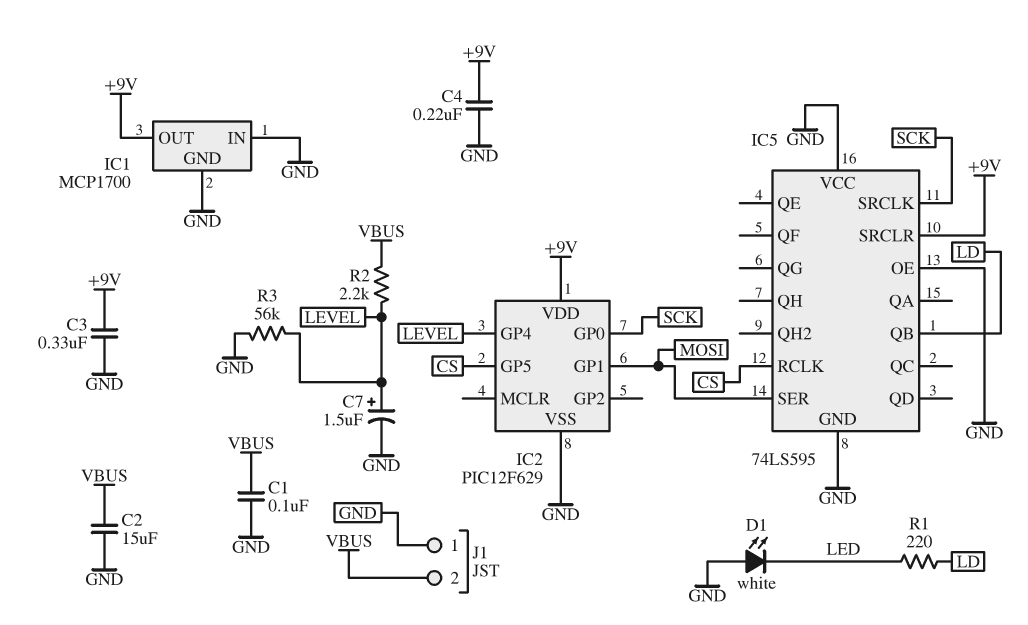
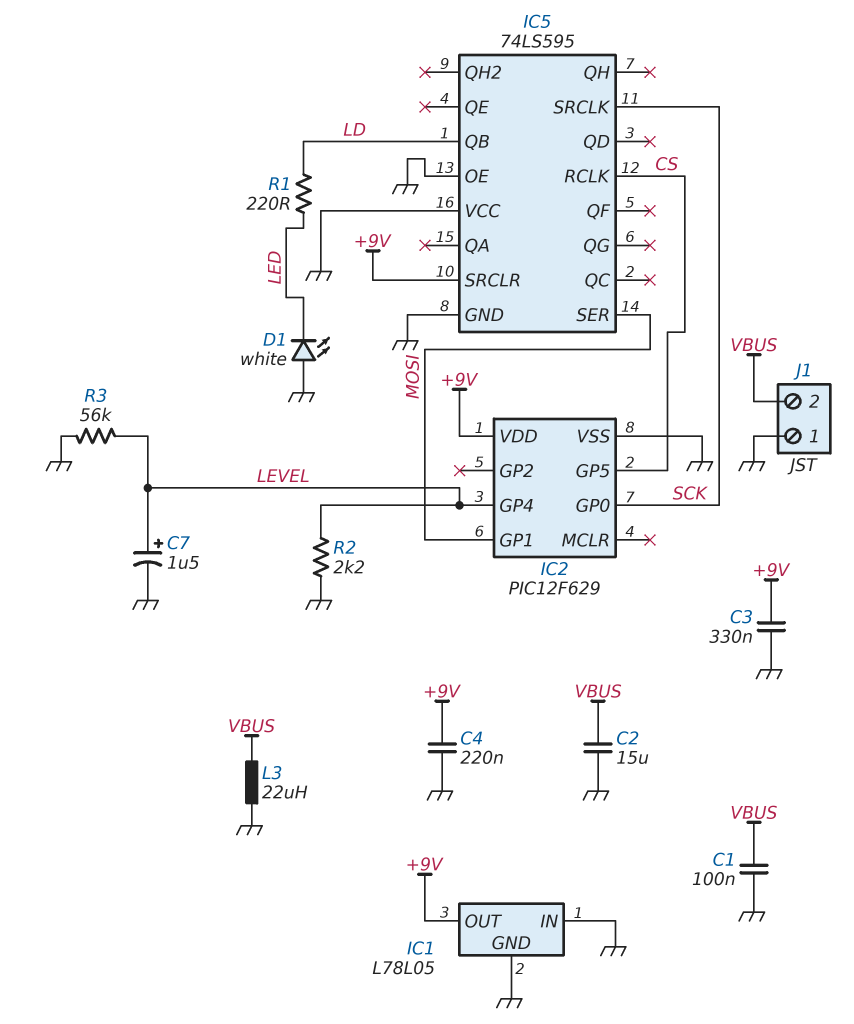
IC1: MCP1700 -> L78L05
L3: none -> 22uH (GND, VBUS)
R2: 2.2k (LEVEL, VBUS) -> 2.2k (GND, LEVEL)

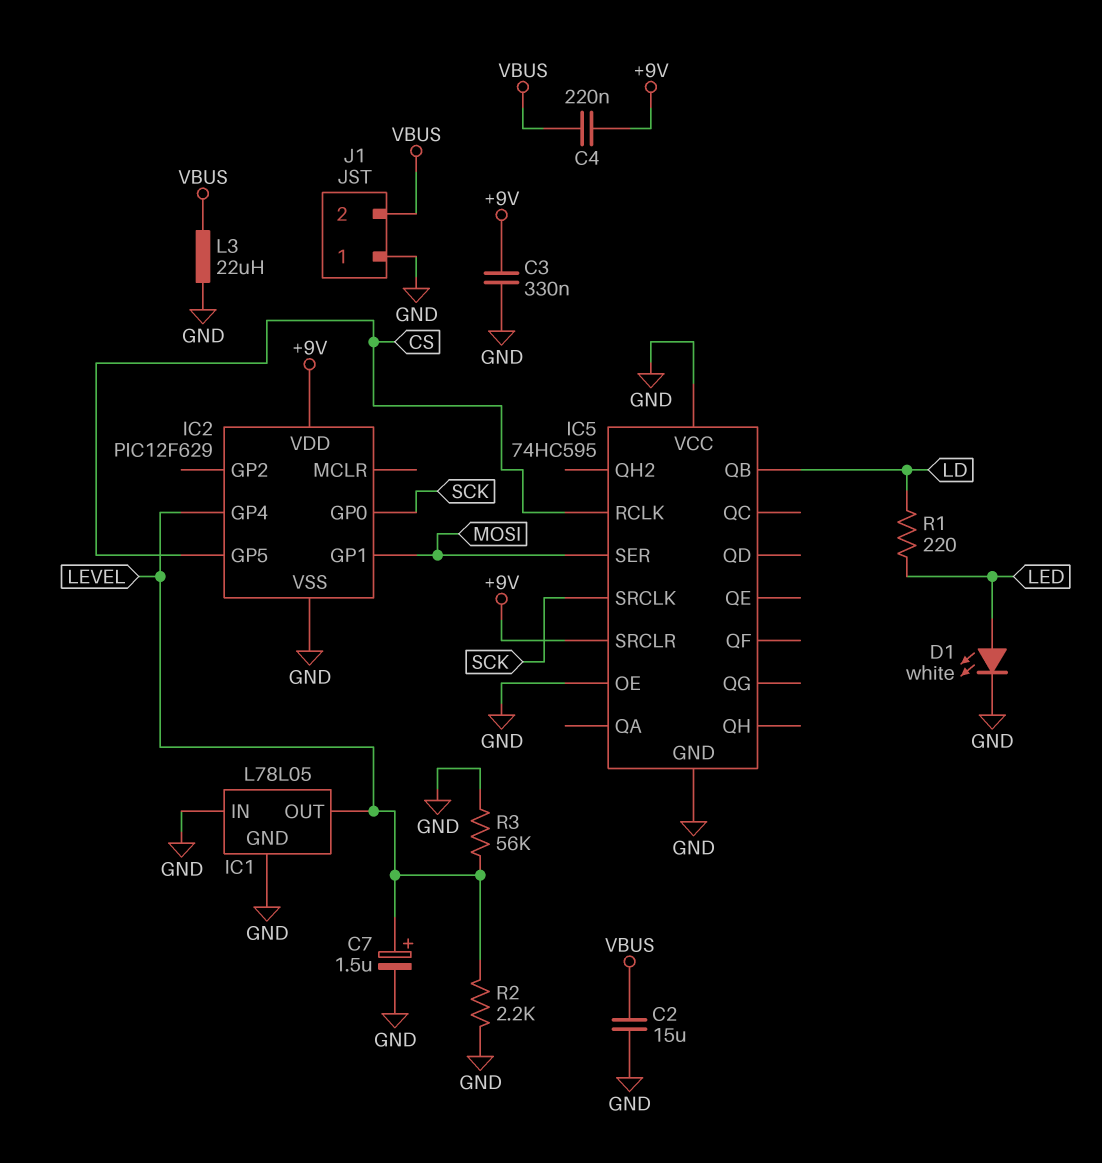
C1: 100nF (GND, VBUS) -> none
C4: 220nF (+9V, GND) -> 220nF (+9V, VBUS)
D1: LED white (A GND, K LED) -> LED white (A LED, K GND)
IC1 pin OUT: +9V -> LEVEL
IC5: 74LS595 -> 74HC595

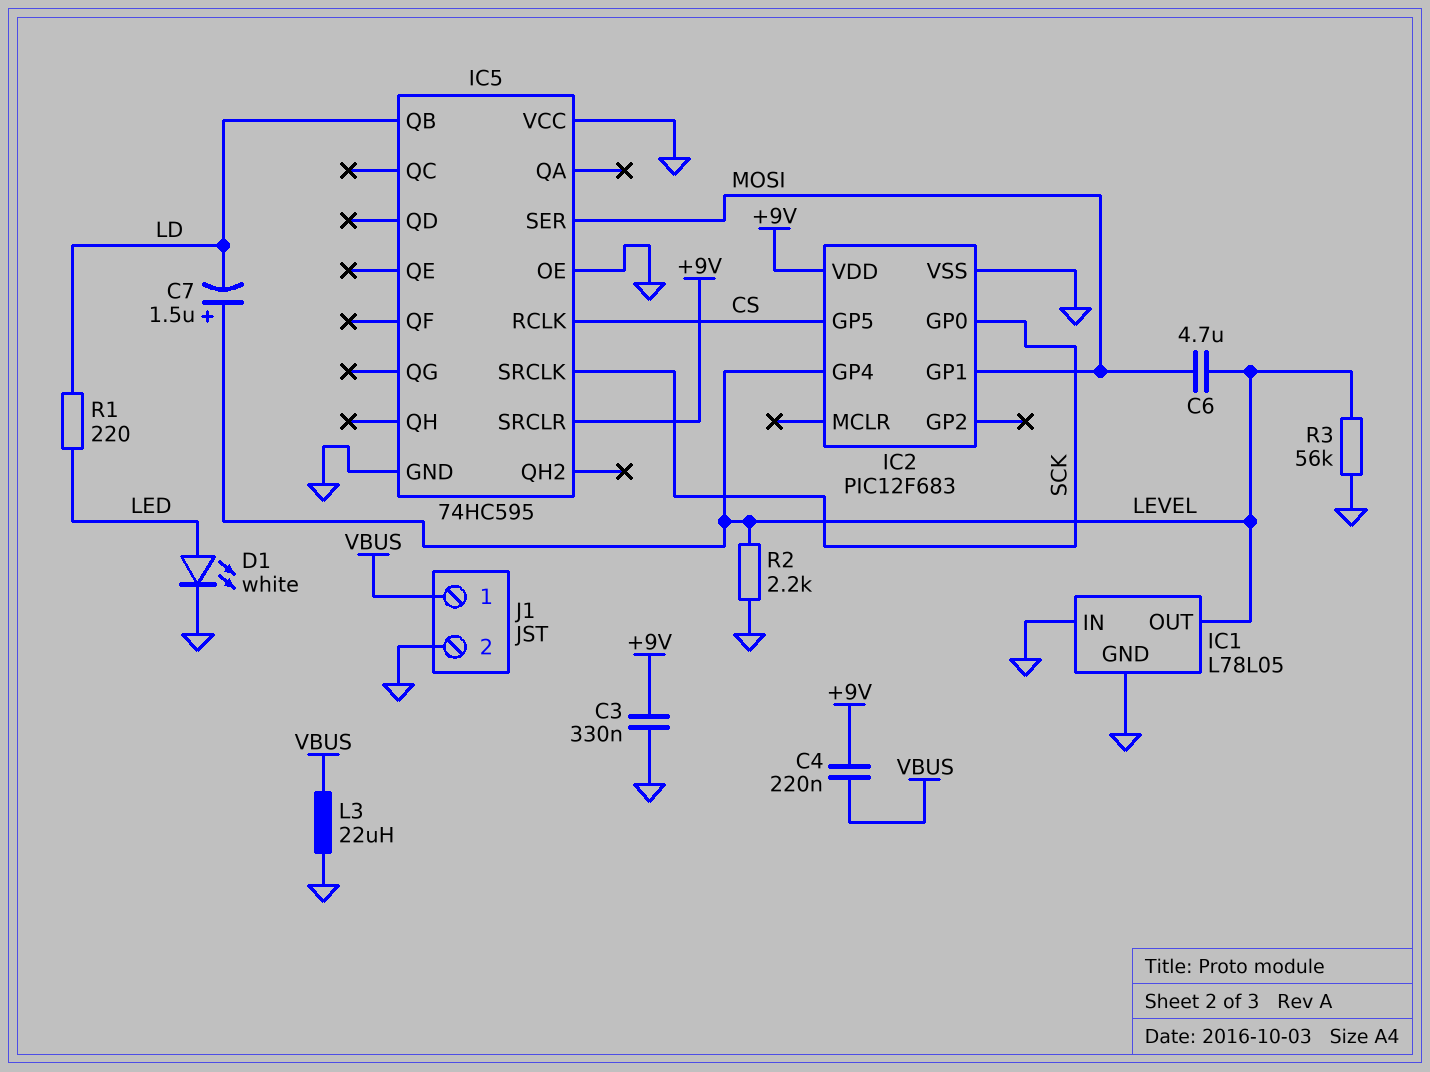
C2: 15uF (GND, VBUS) -> none
C6: none -> 4.7uF (LEVEL, MOSI)
C7: 1.5uF (plus LEVEL, minus GND) -> 1.5uF (plus LEVEL, minus LD)
IC2: PIC12F629 -> PIC12F683
J1 pin 1: GND -> VBUS
J1 pin 2: VBUS -> GND

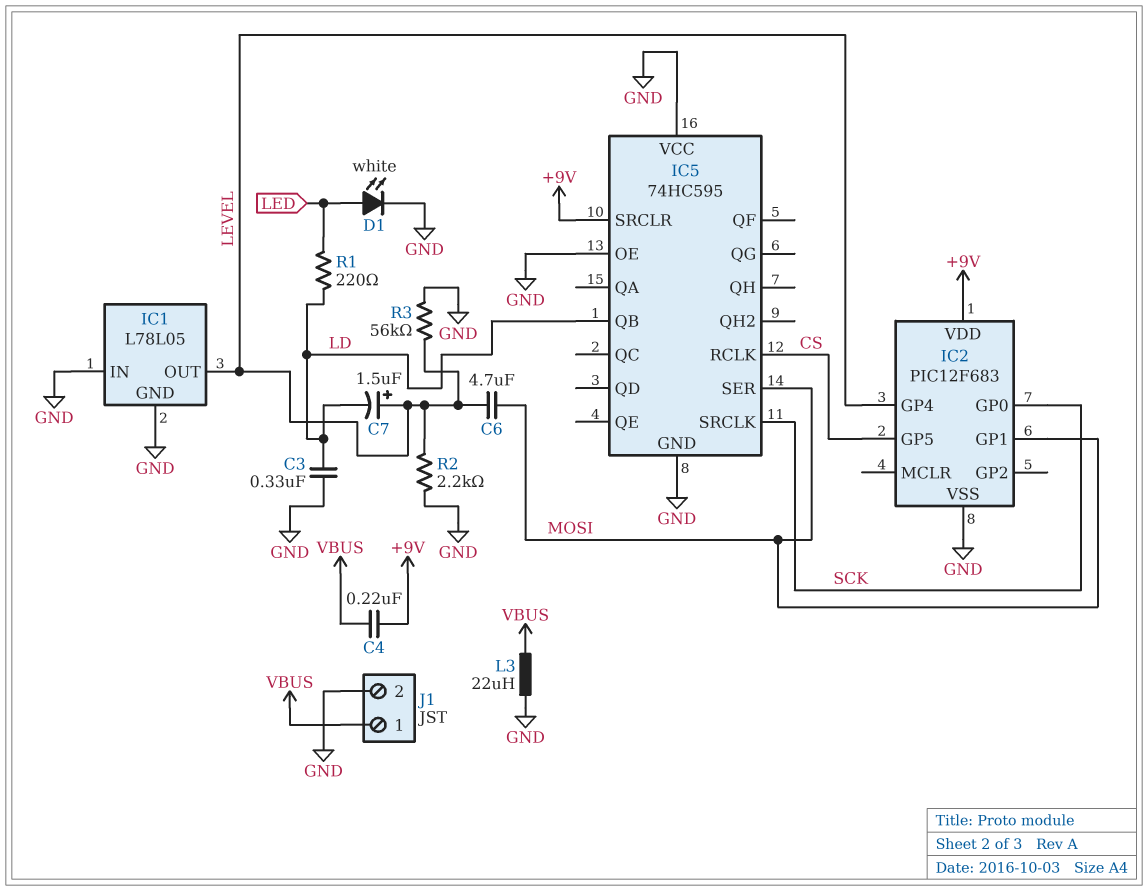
C3: 330nF (+9V, GND) -> 330nF (GND, LD)

